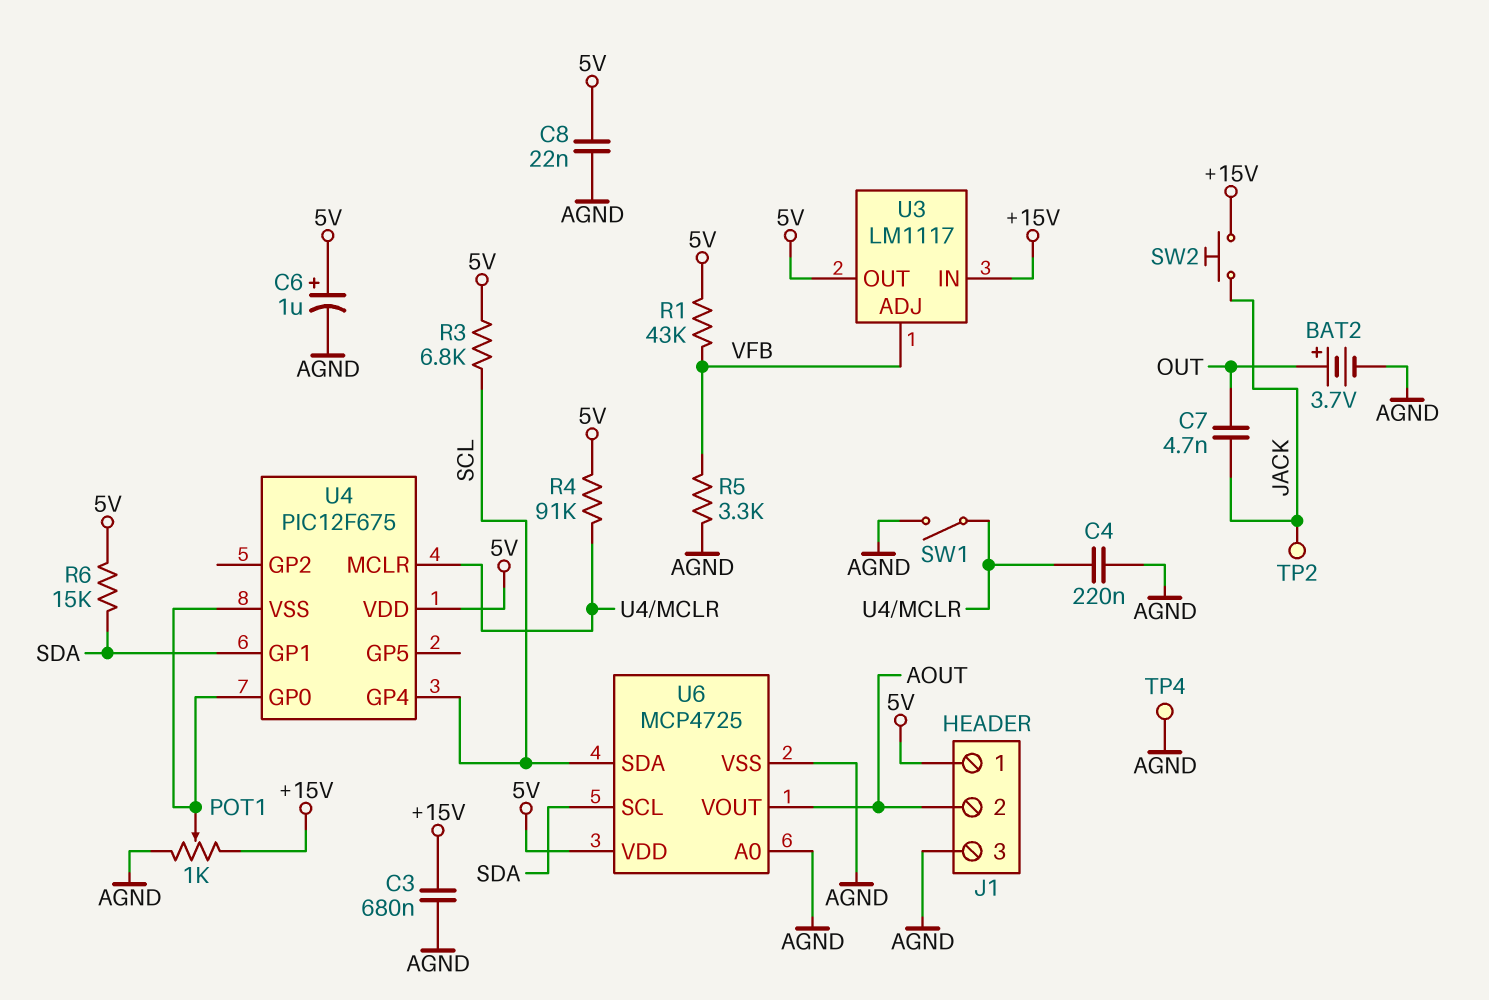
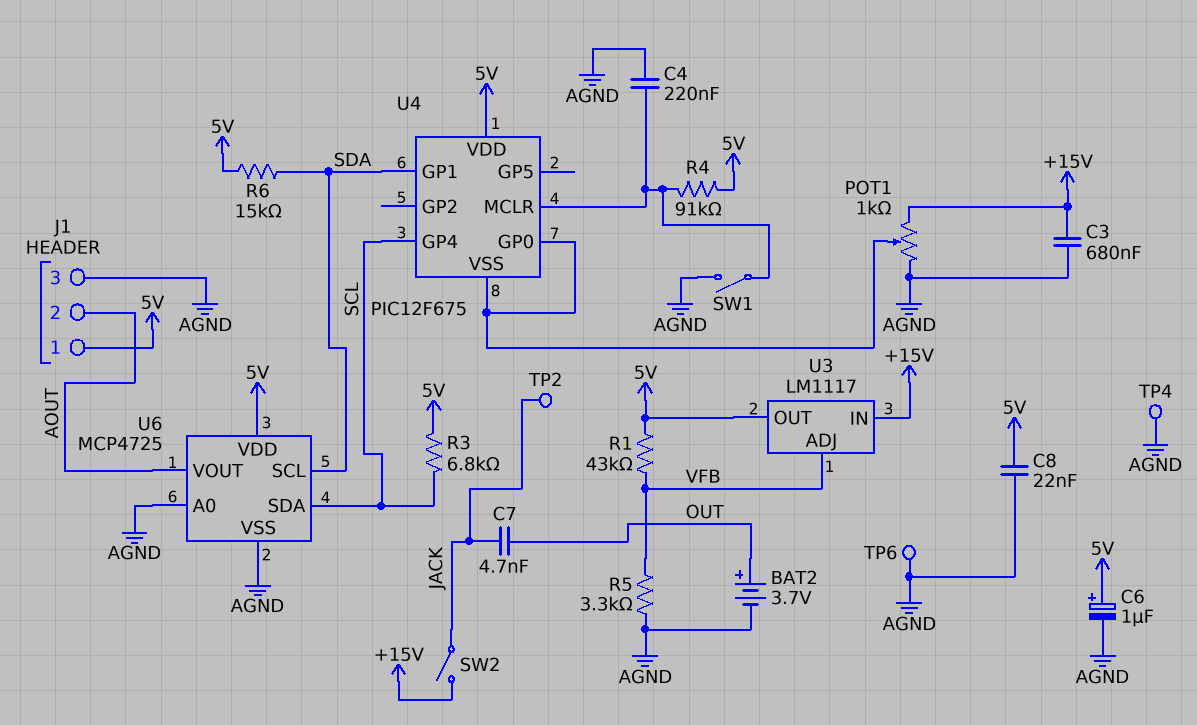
SW2: button (+15V, JACK) -> switch (+15V, JACK)
TP6: none -> test point (AGND)

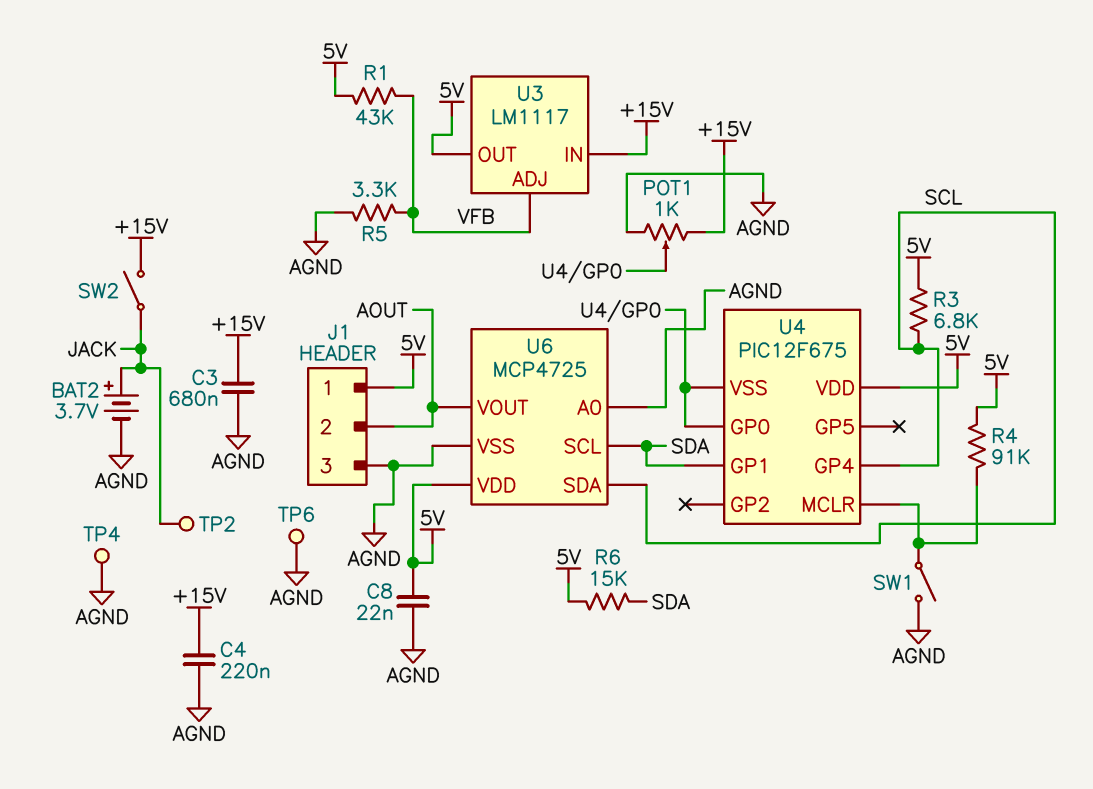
BAT2: 3.7V (plus OUT, minus AGND) -> 3.7V (plus JACK, minus AGND)
C4: 220nF (AGND, U4/MCLR) -> 220nF (+15V, AGND)
C6: 1uF (plus 5V, minus AGND) -> none
C7: 4.7nF (JACK, OUT) -> none

